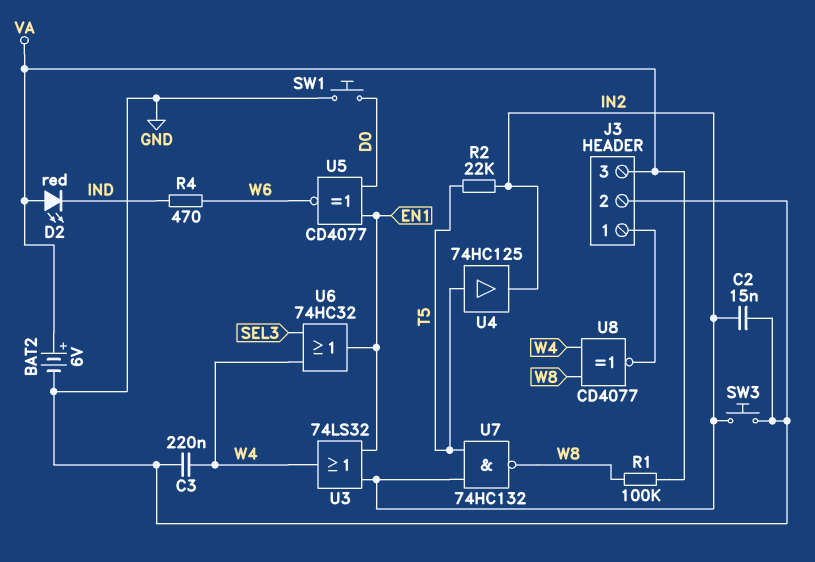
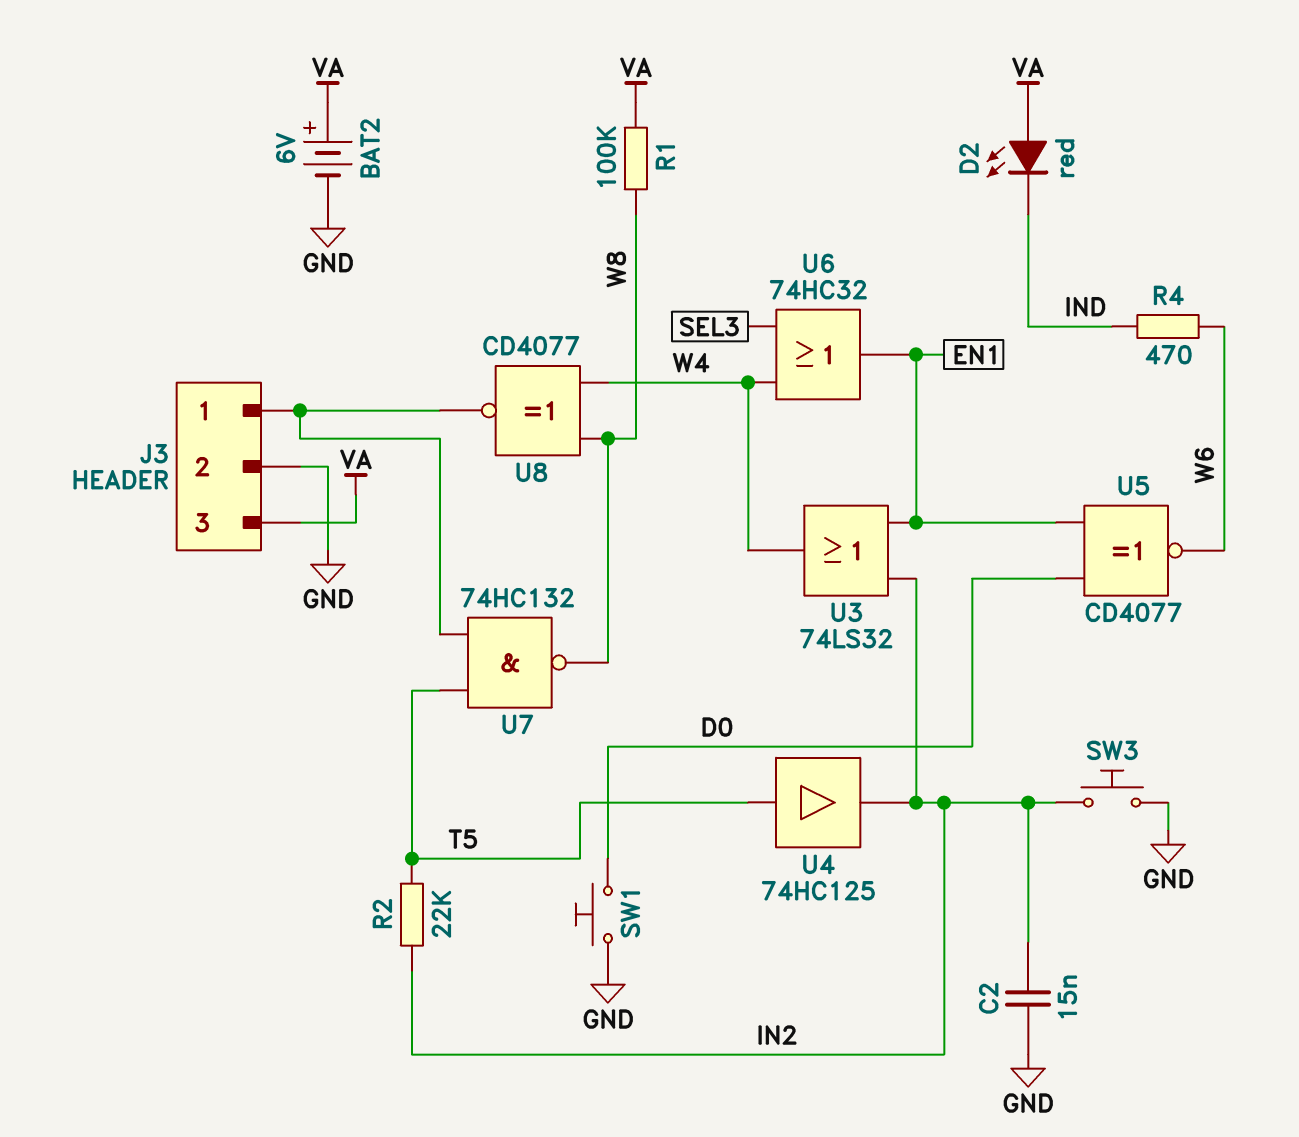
C3: 220nF (GND, W4) -> none
U7: NAND 74HC132 (in IN2, in T5, out W8) -> NAND 74HC132 (in J3/1, in T5, out W8)

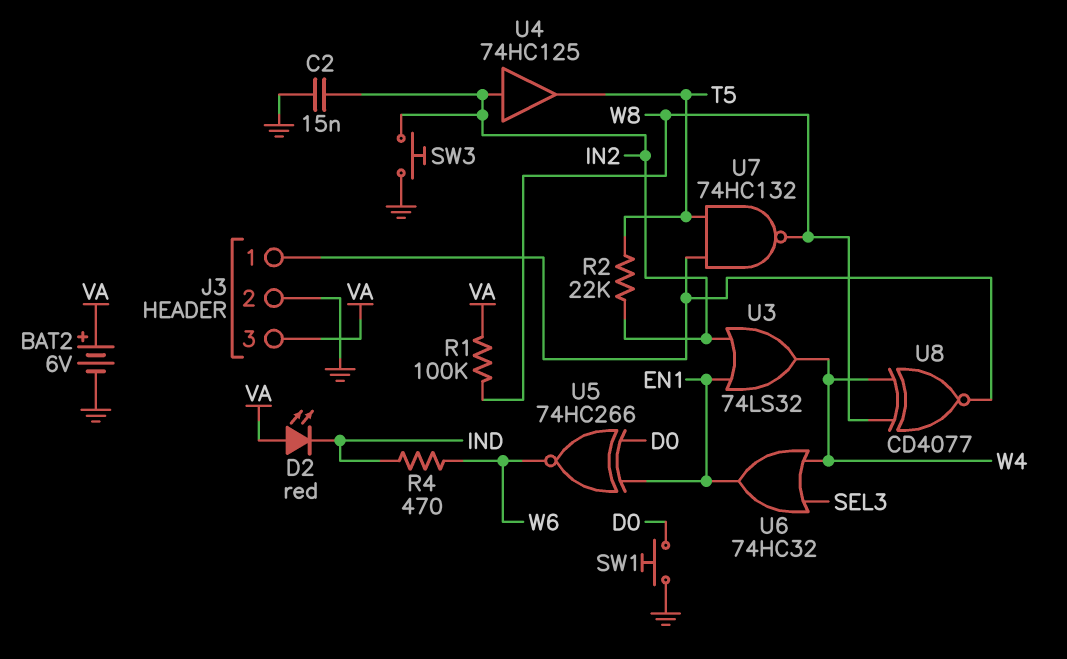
U4: buffer 74HC125 (in T5, out IN2) -> buffer 74HC125 (in IN2, out T5)
U5: XNOR CD4077 (in D0, in EN1, out W6) -> XNOR 74HC266 (in D0, in EN1, out W6)

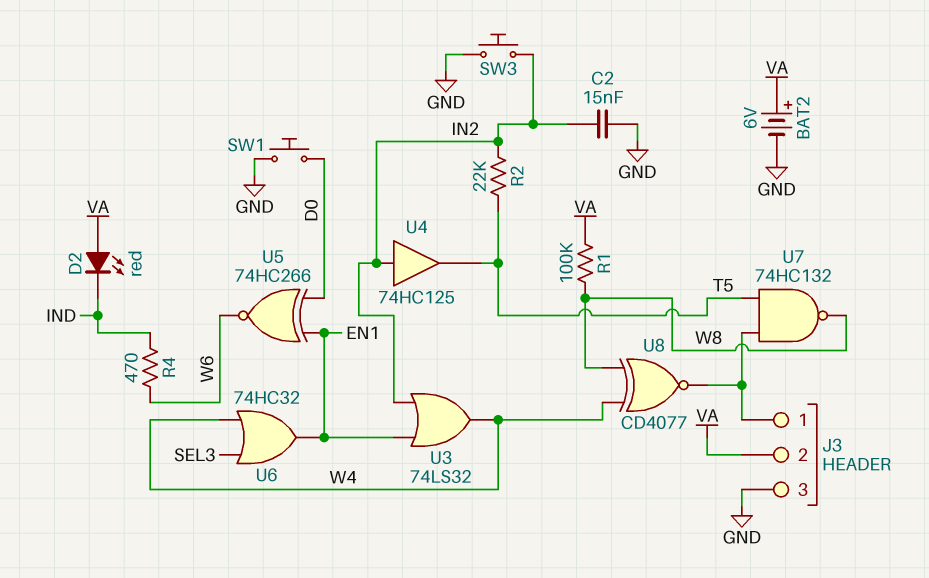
J3 pin 2: GND -> VA
J3 pin 3: VA -> GND

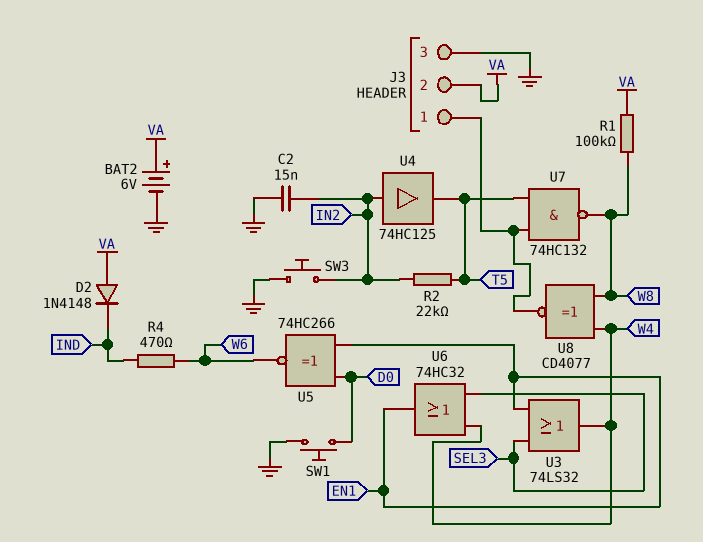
D2: LED red (A VA, K IND) -> diode 1N4148 (A VA, K IND)
U3: OR 74LS32 (in EN1, in IN2, out W4) -> OR 74LS32 (in EN1, in SEL3, out W4)

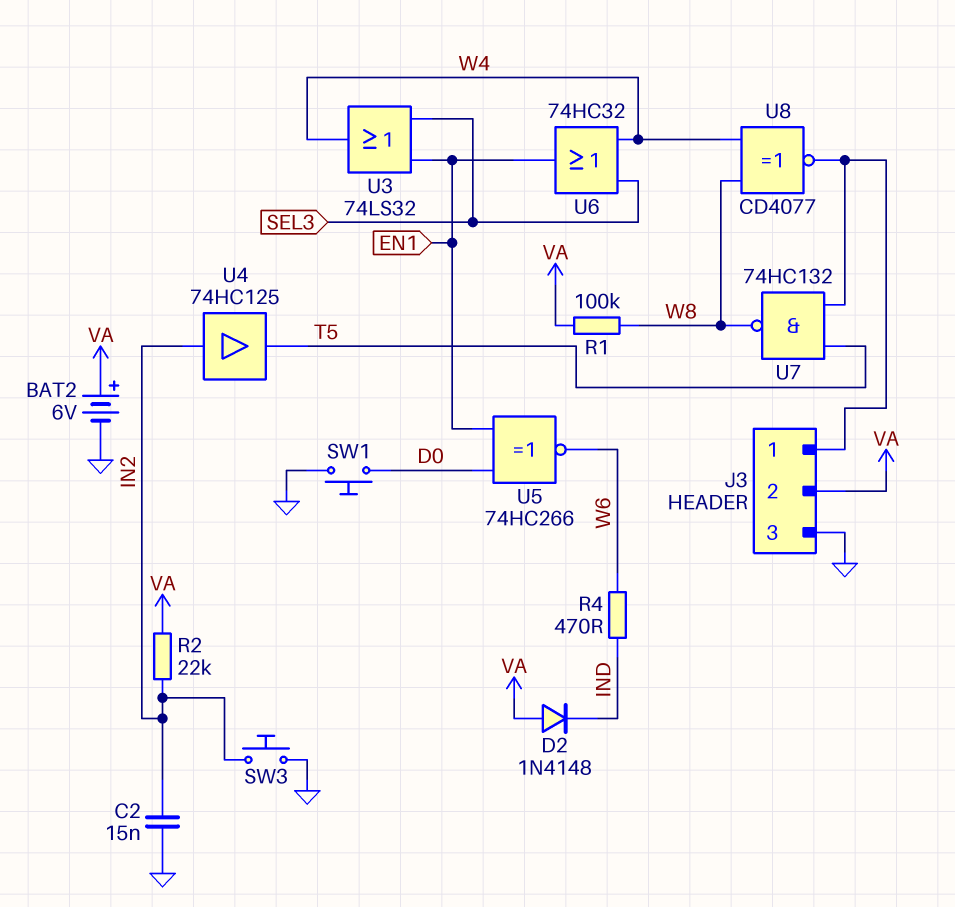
R2: 22k (IN2, T5) -> 22k (IN2, VA)

